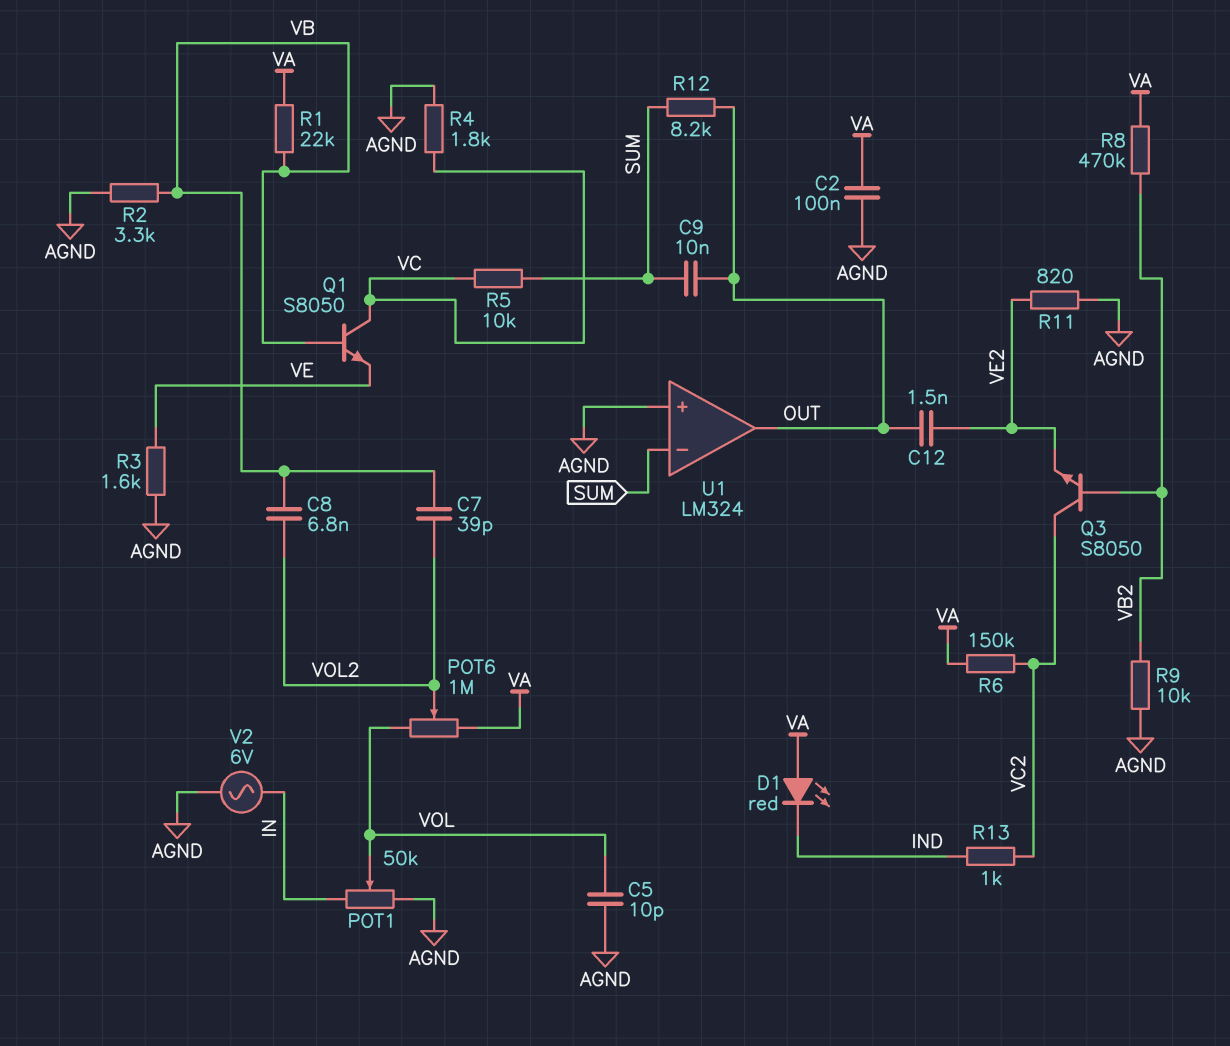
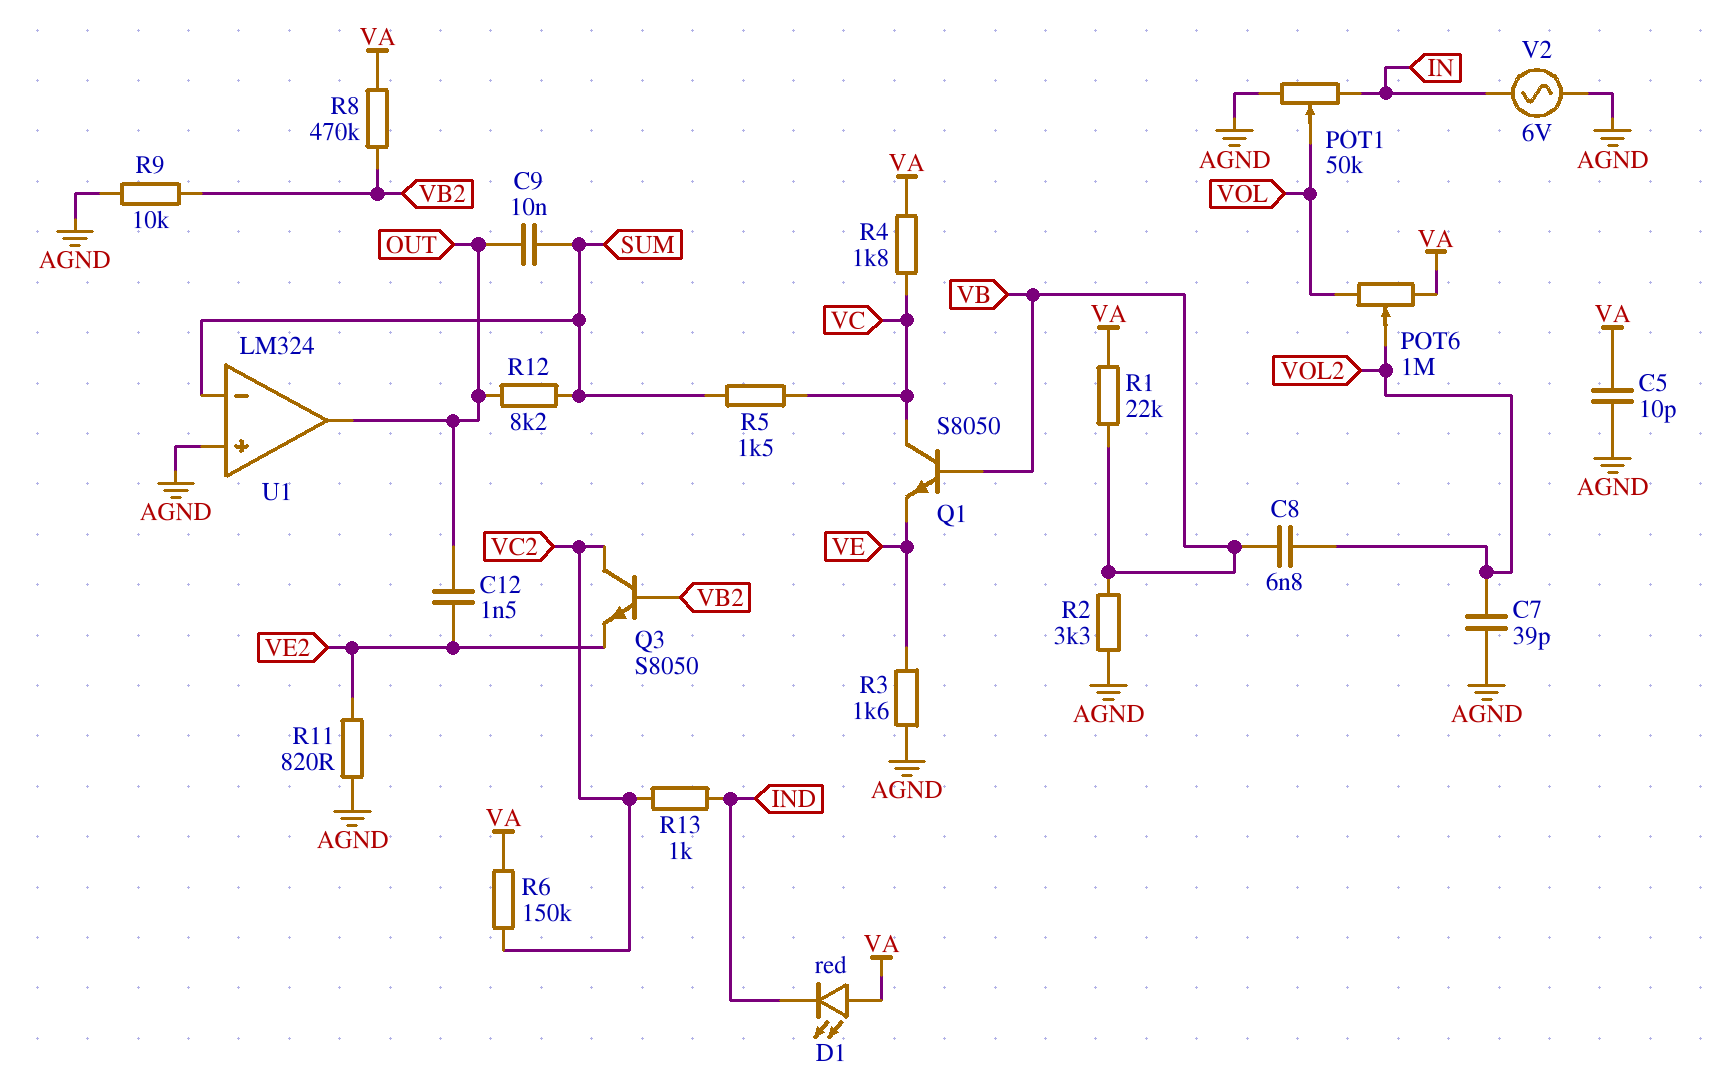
C2: 100nF (AGND, VA) -> none
C5: 10pF (AGND, VOL) -> 10pF (AGND, VA)
C7: 39pF (VB, VOL2) -> 39pF (AGND, VOL2)
R4: 1.8k (AGND, VC) -> 1.8k (VA, VC)
R5: 10k (SUM, VC) -> 1.5k (SUM, VC)

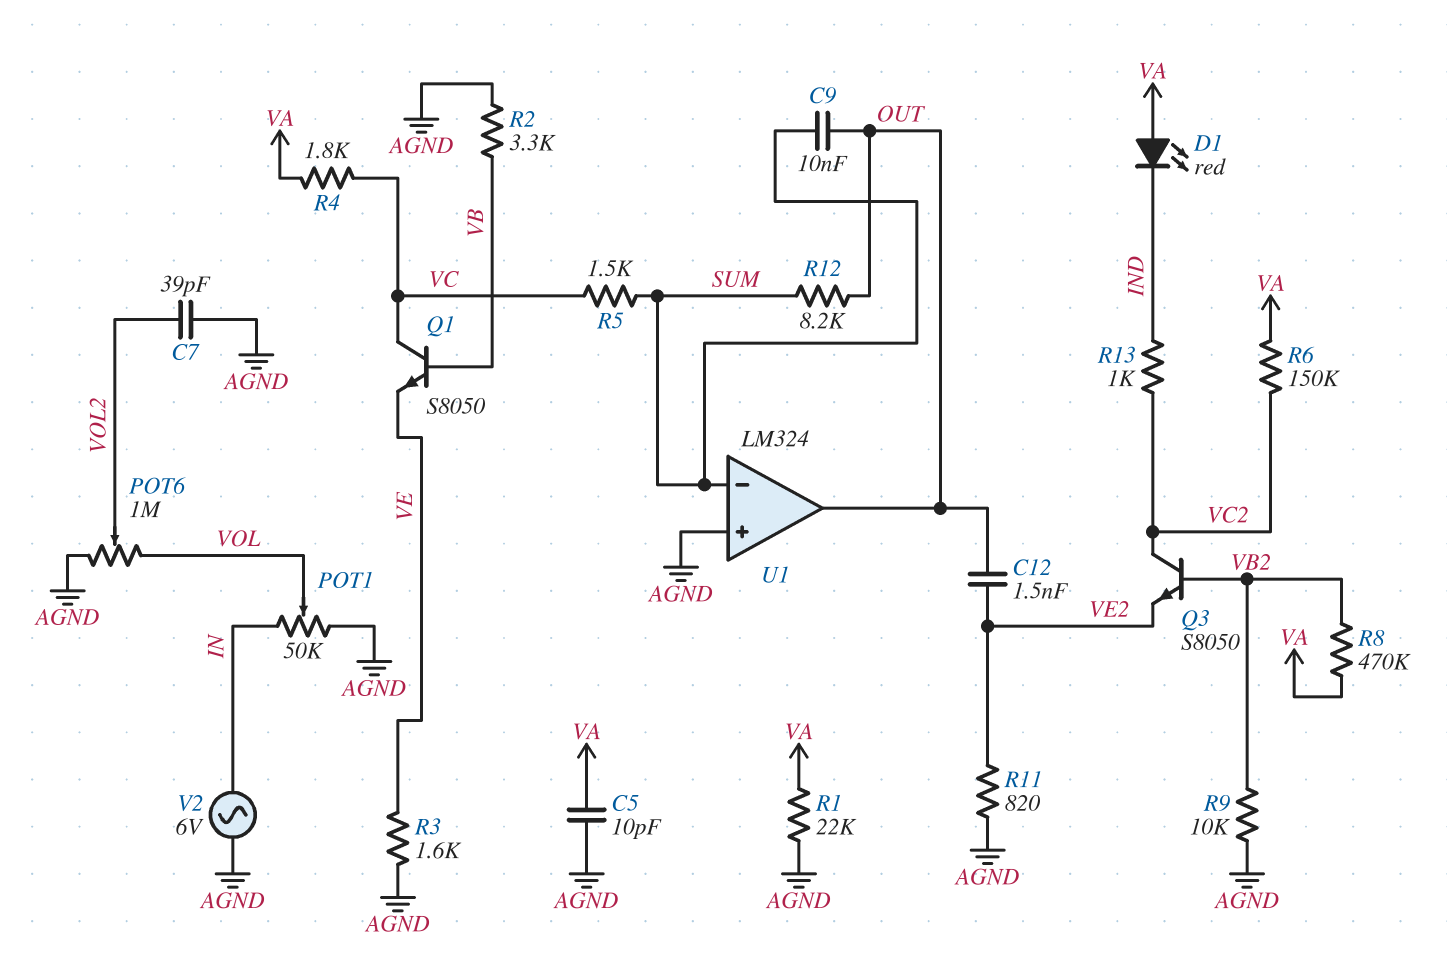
C8: 6.8nF (VB, VOL2) -> none
POT6: 1M (VA, VOL, wiper VOL2) -> 1M (AGND, VOL, wiper VOL2)
R1: 22k (VA, VB) -> 22k (AGND, VA)

